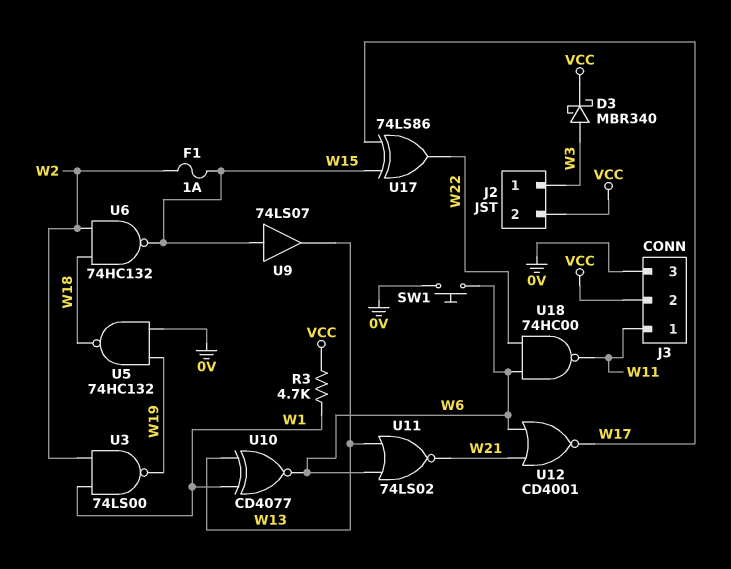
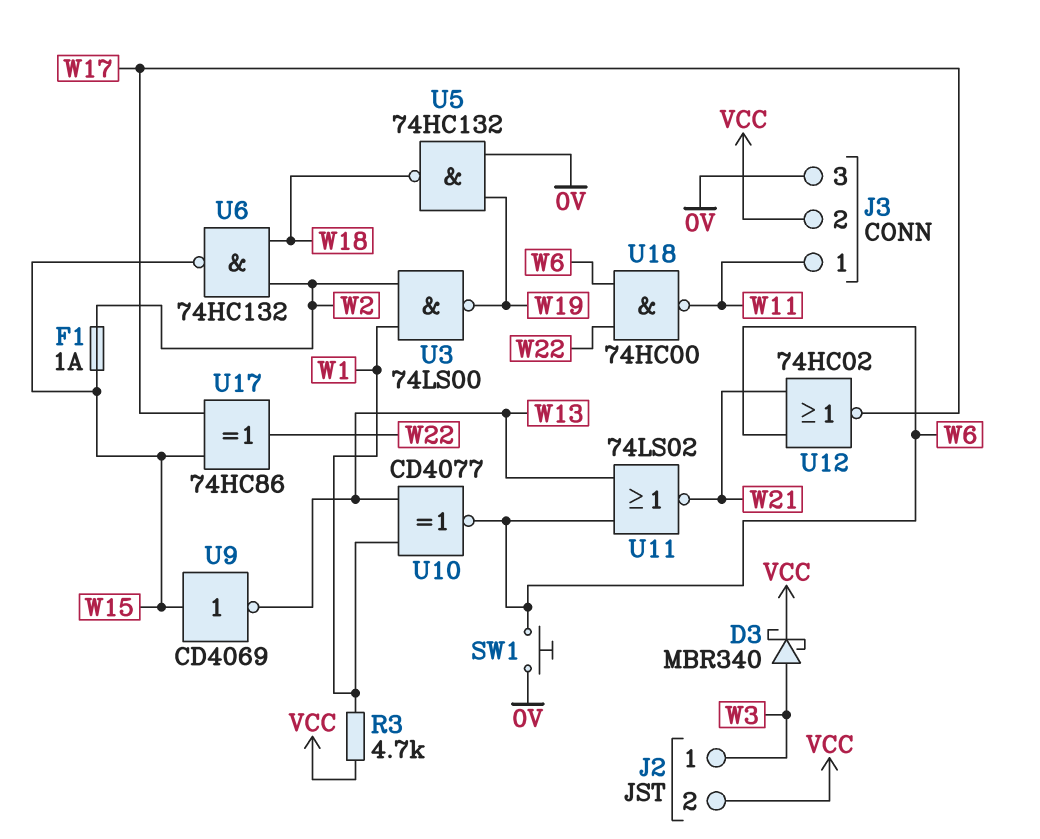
U9: buffer 74LS07 (in W15, out W13) -> NOT CD4069 (in W15, out W13)
U12: NOR CD4001 (in W6, in W21, out W17) -> NOR 74HC02 (in W6, in W21, out W17)
U17: XOR 74LS86 (in W15, in W17, out W22) -> XOR 74HC86 (in W15, in W17, out W22)

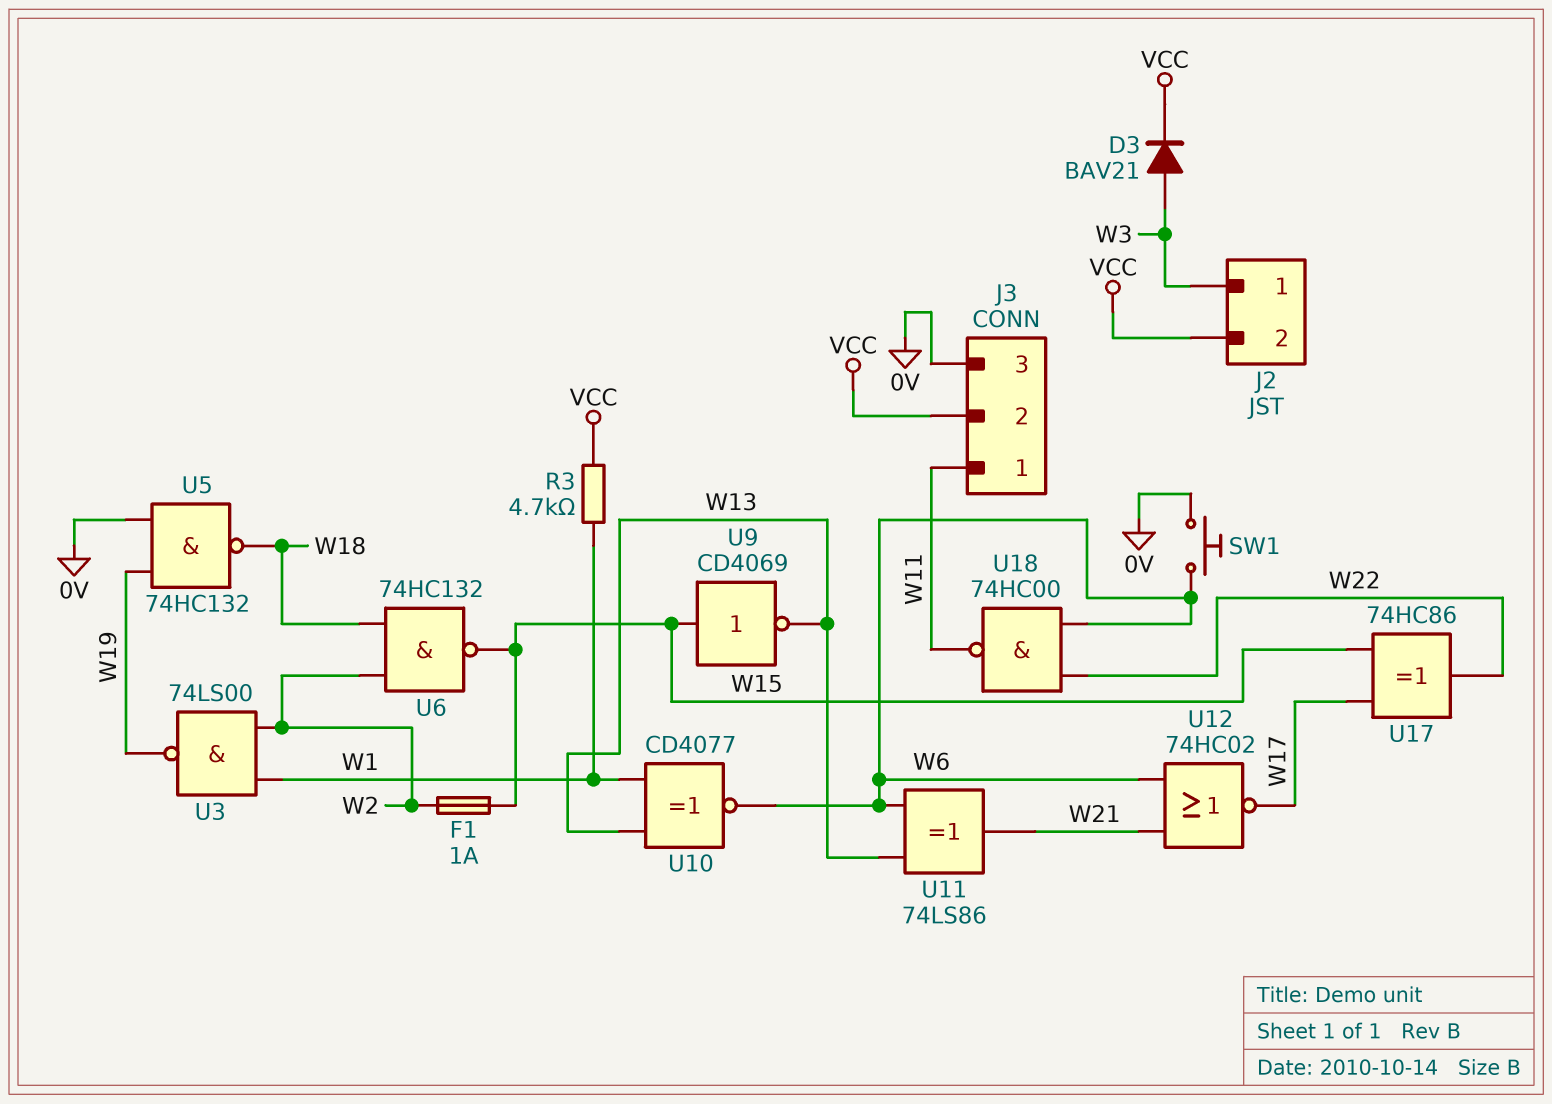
D3: schottky MBR340 (A W3, K VCC) -> diode BAV21 (A W3, K VCC)
U11: NOR 74LS02 (in W6, in W13, out W21) -> XOR 74LS86 (in W6, in W13, out W21)

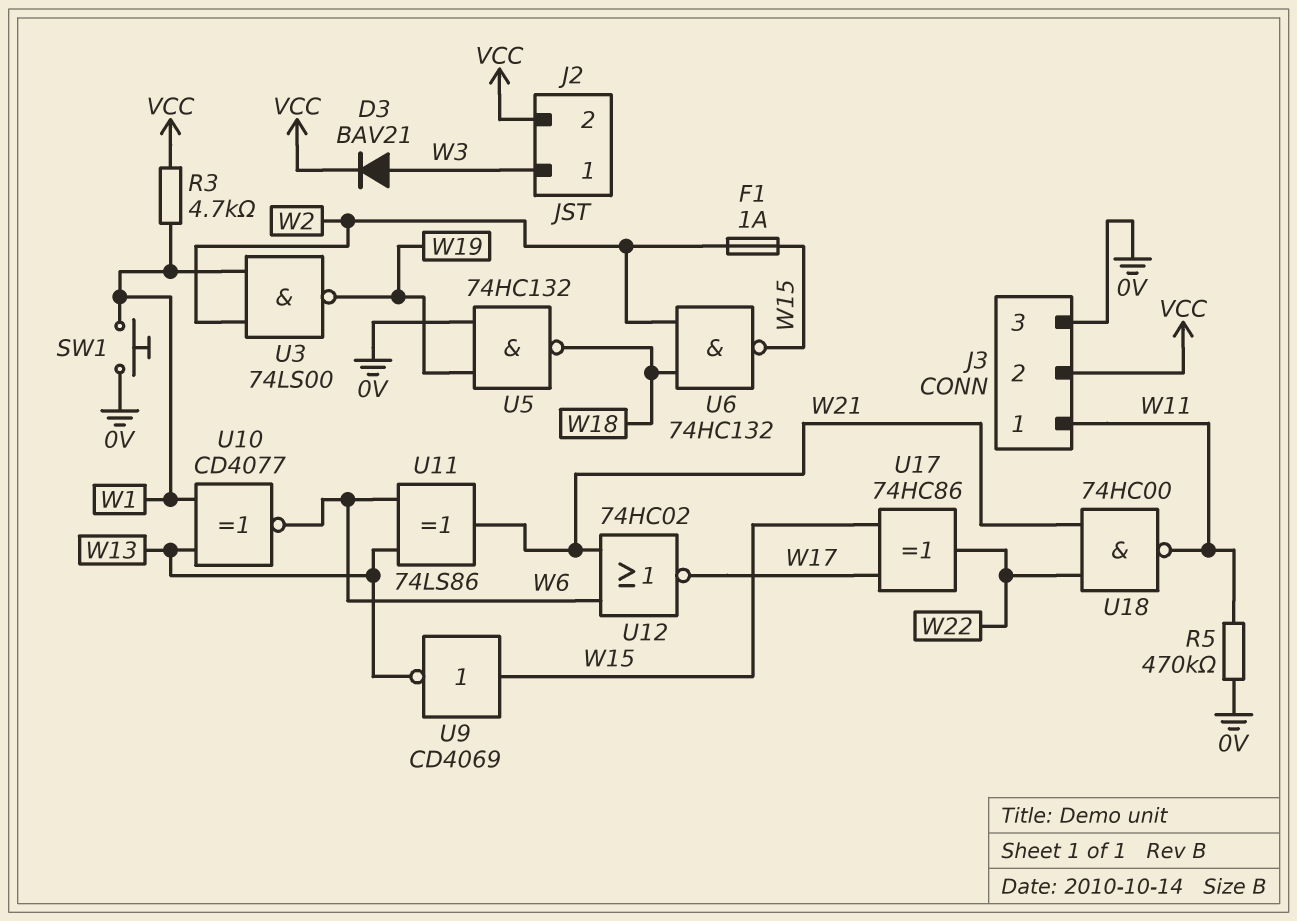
R5: none -> 470k (0V, W11)
SW1: button (0V, W6) -> button (0V, W1)
U18: NAND 74HC00 (in W6, in W22, out W11) -> NAND 74HC00 (in W21, in W22, out W11)

